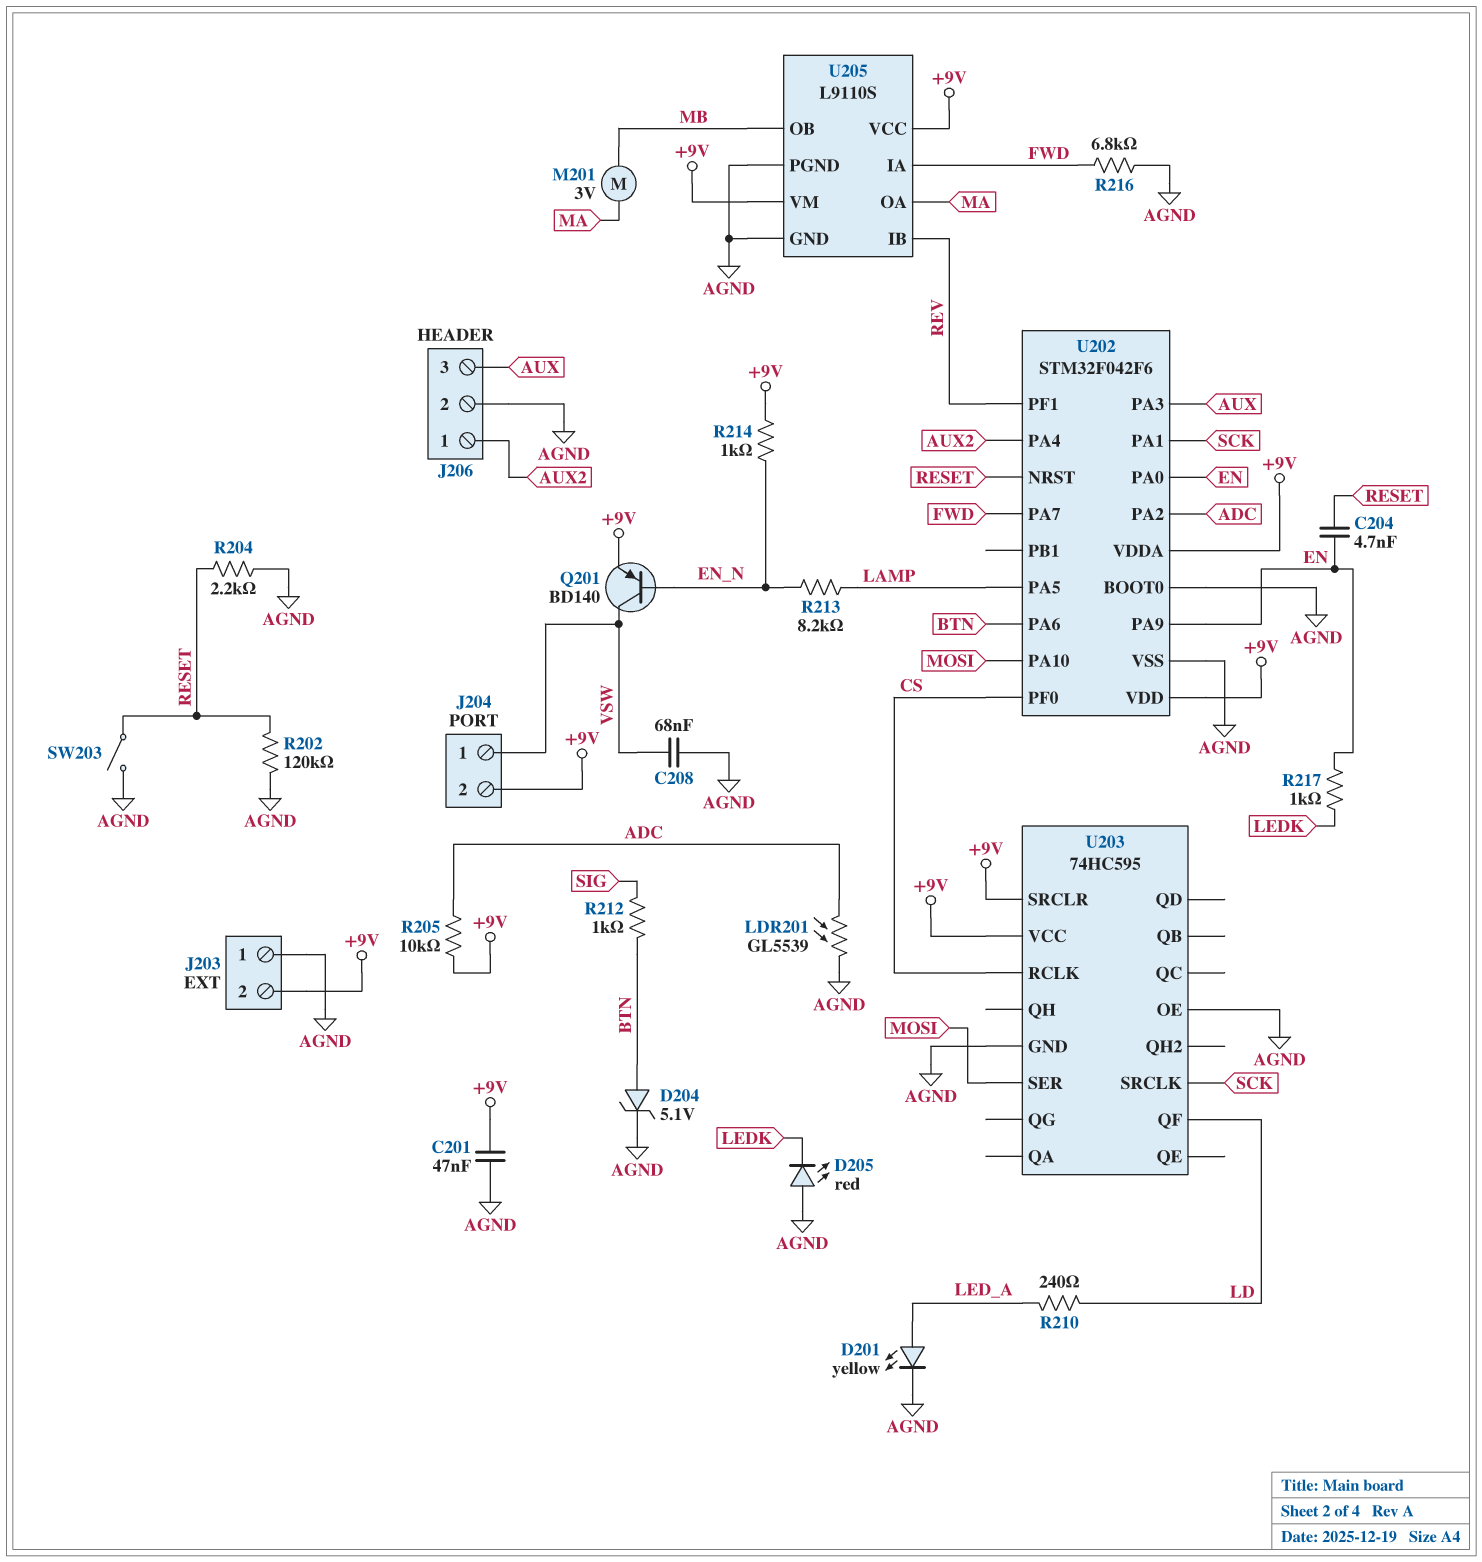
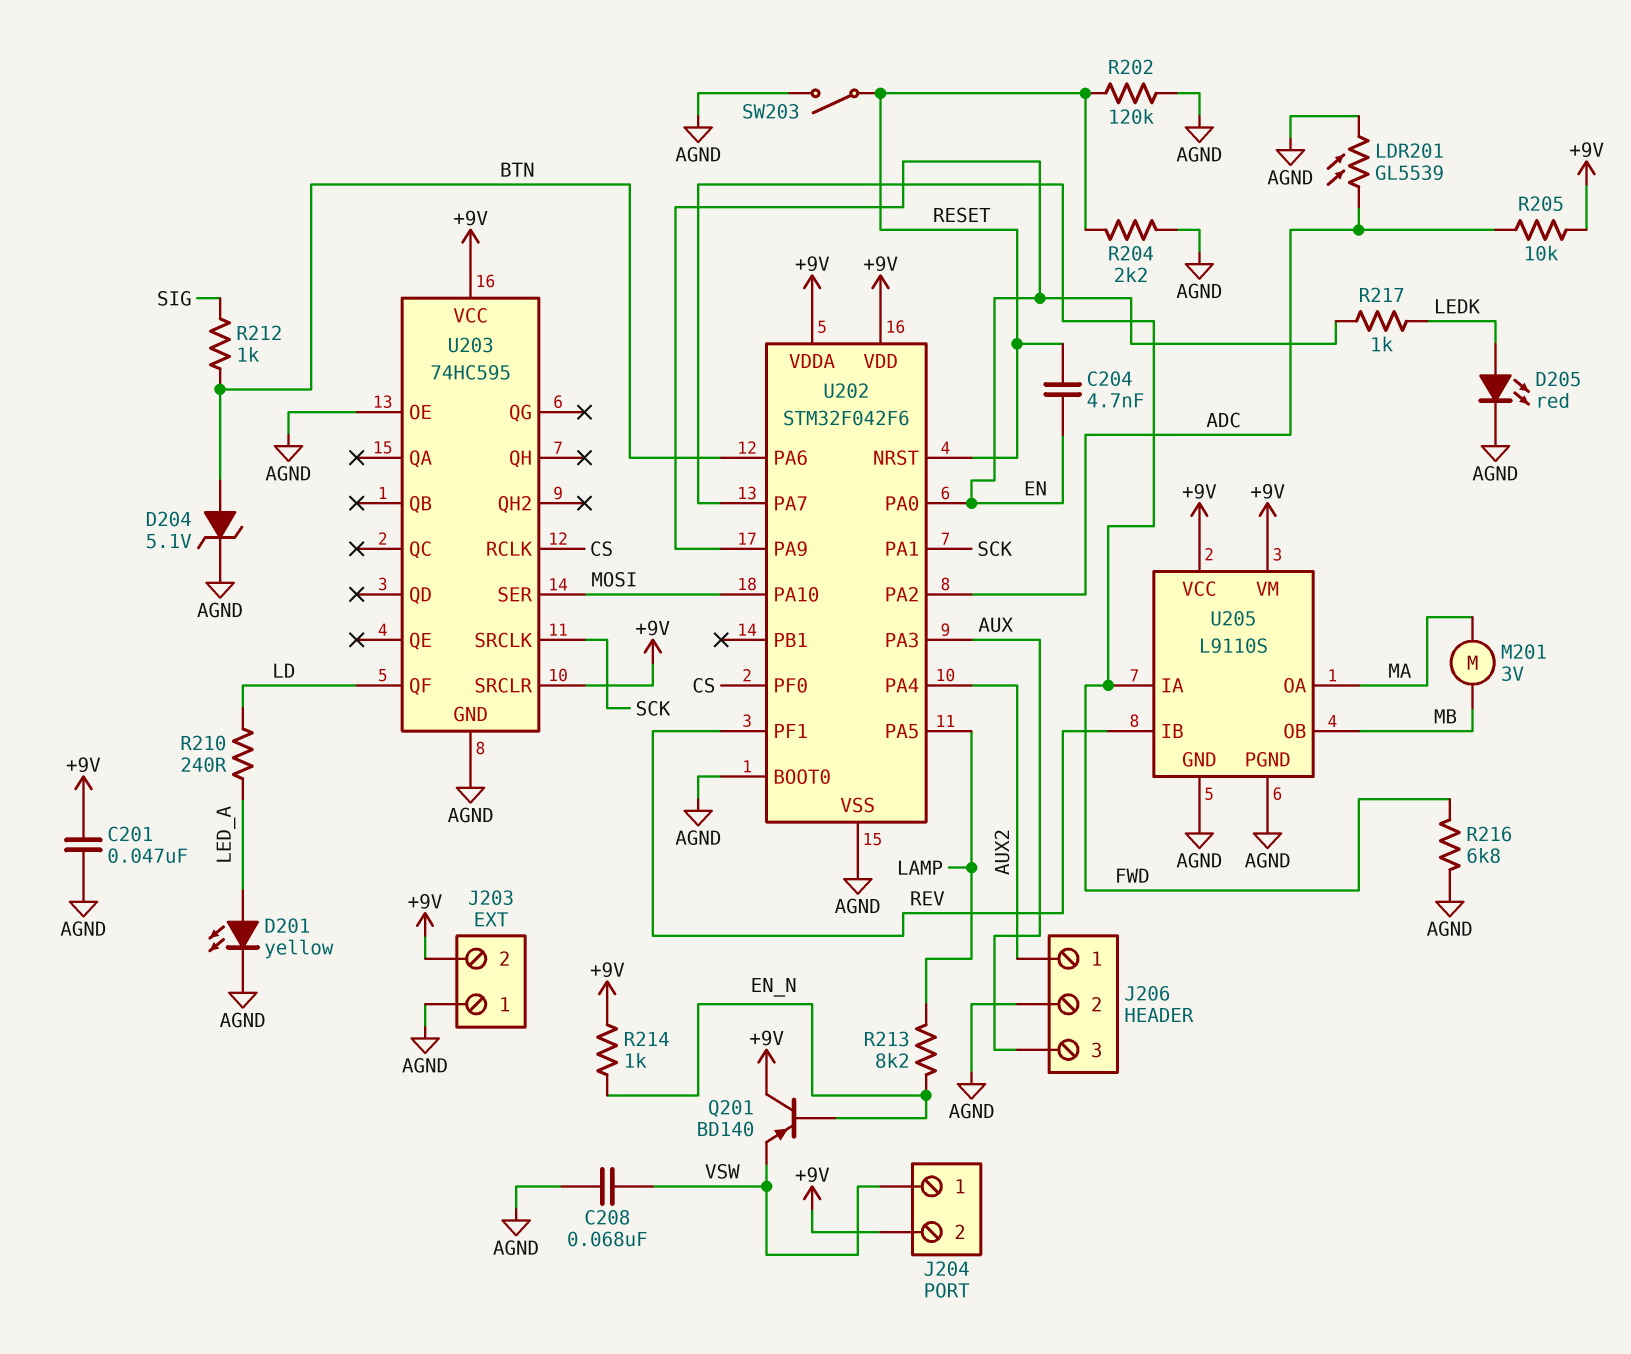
D205: LED red (A AGND, K LEDK) -> LED red (A LEDK, K AGND)
Q201: PNP BD140 (B EN_N, C VSW, E +9V) -> PNP BD140 (B EN_N, C +9V, E VSW)

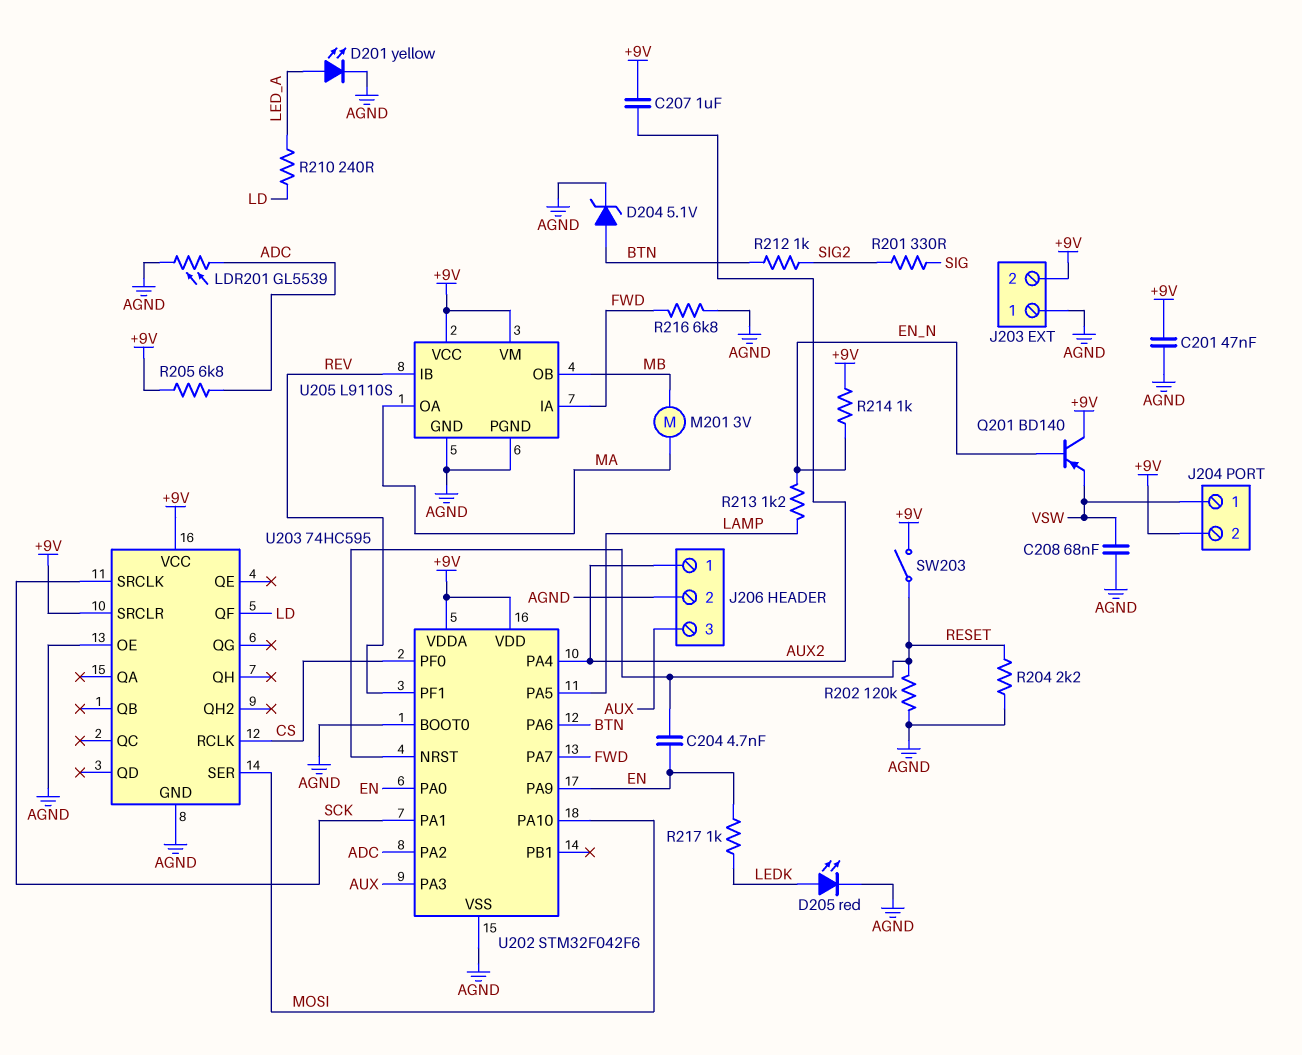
C207: none -> 1uF (+9V, AUX2)
R201: none -> 330 (SIG, SIG2)
R205: 10k (+9V, ADC) -> 6.8k (+9V, ADC)
R212: 1k (BTN, SIG) -> 1k (BTN, SIG2)
R213: 8.2k (EN_N, LAMP) -> 1.2k (EN_N, LAMP)
SW203: switch (AGND, RESET) -> switch (+9V, RESET)

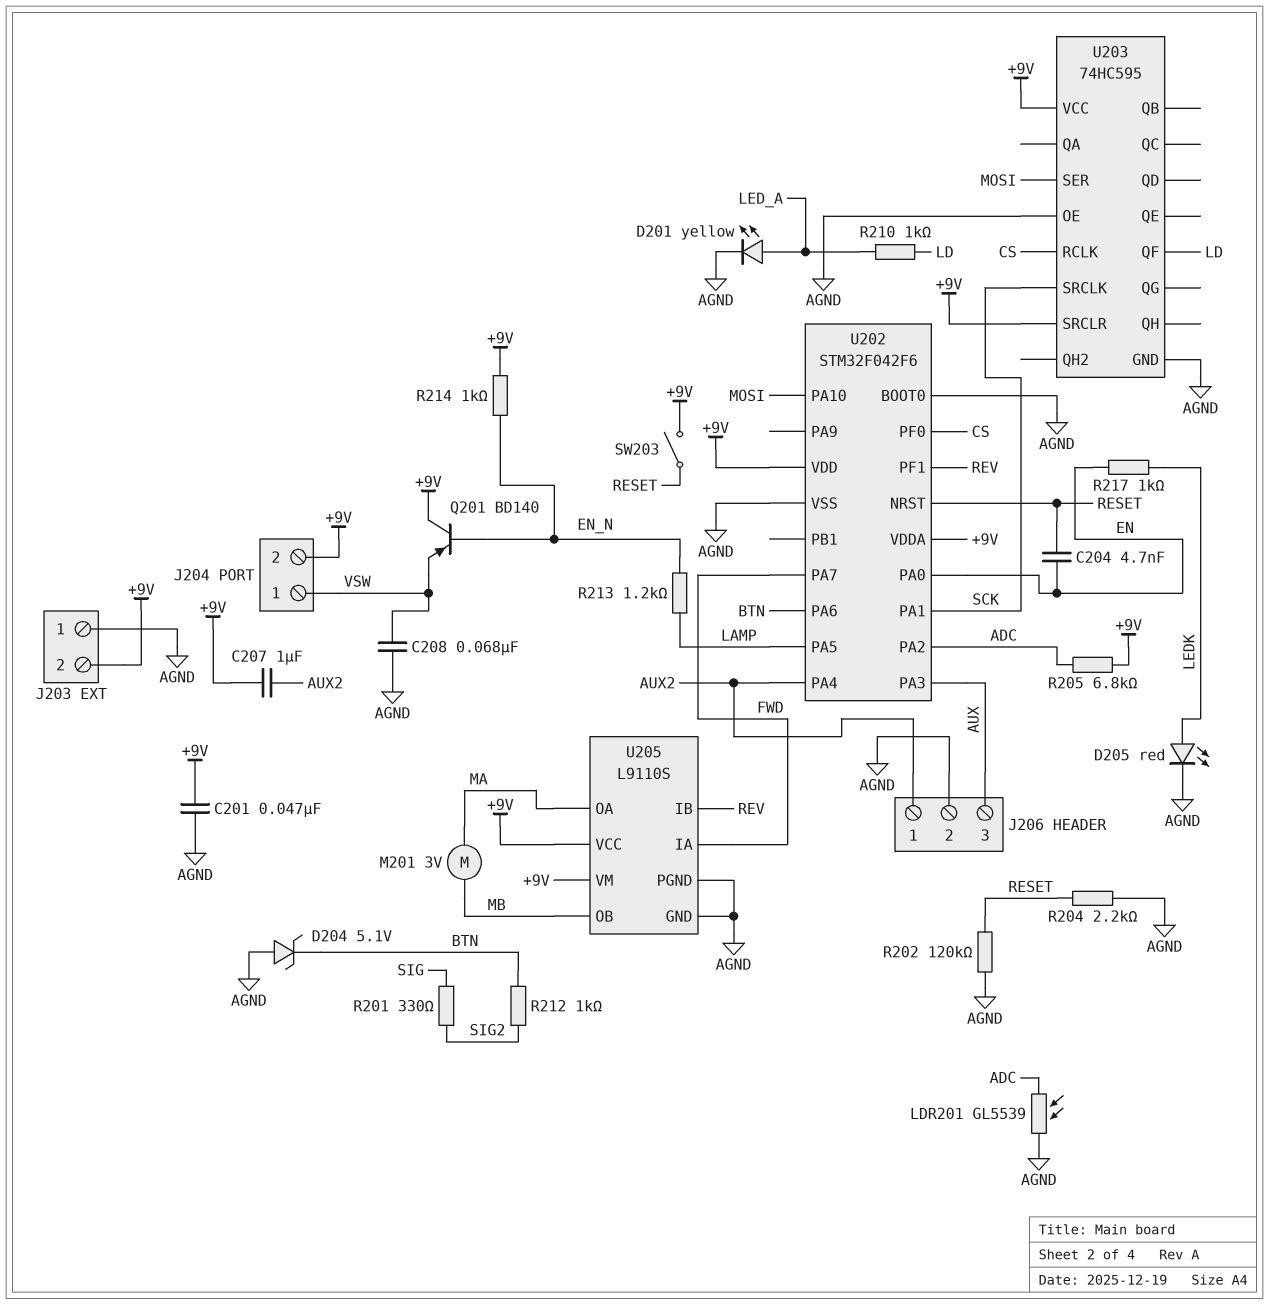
D204: zener 5.1V (A BTN, K AGND) -> zener 5.1V (A AGND, K BTN)
R210: 240 (LD, LED_A) -> 1k (LD, LED_A)
R216: 6.8k (AGND, FWD) -> none
U202 pin PA9: EN -> none

